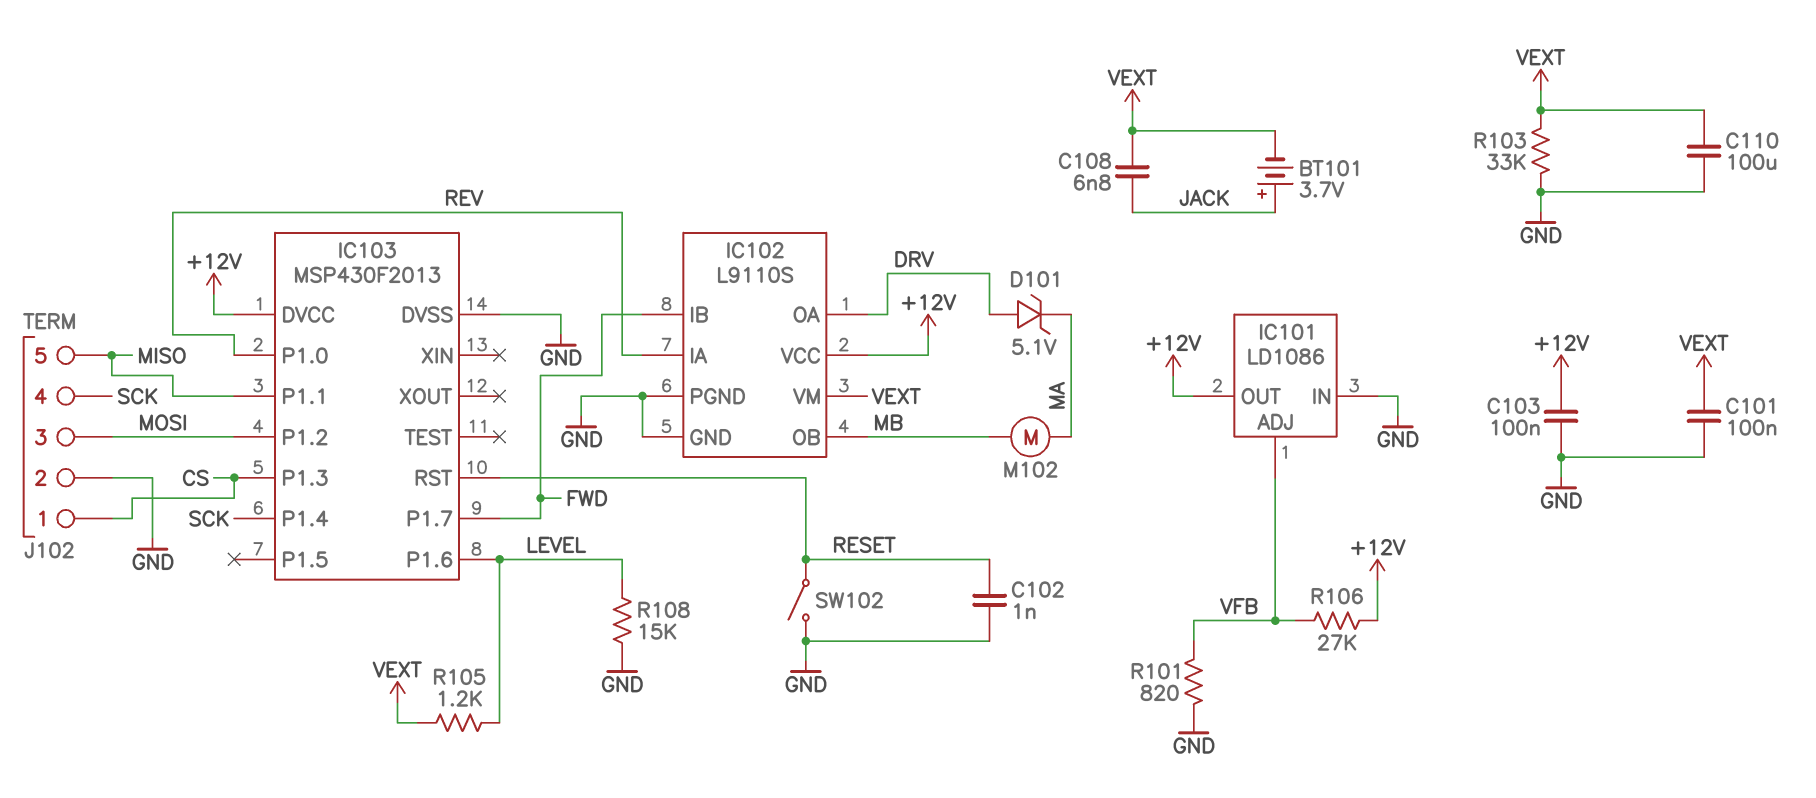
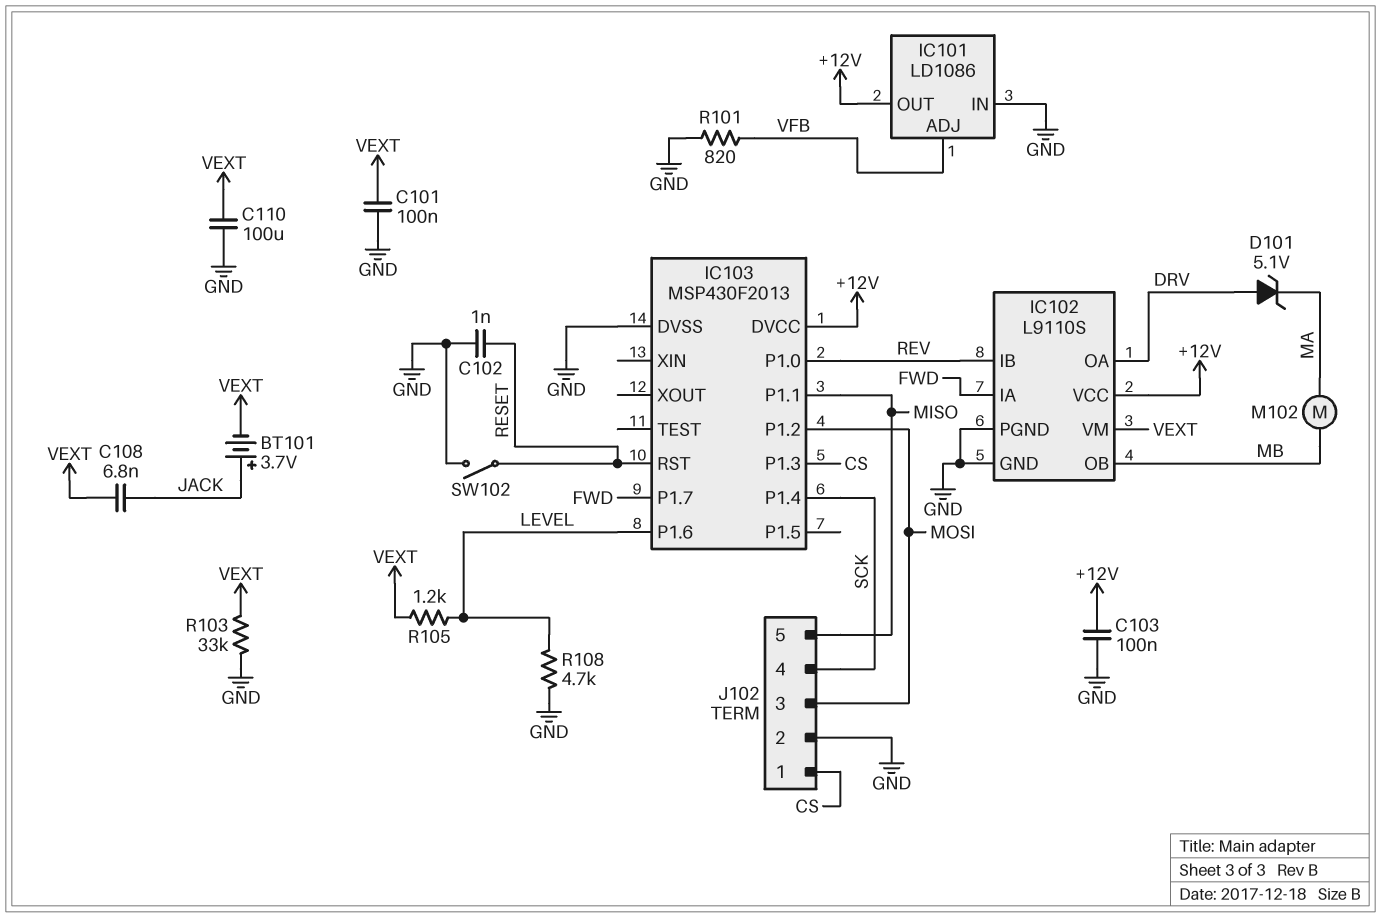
IC102 pin IA: REV -> FWD
IC102 pin IB: FWD -> REV
R106: 27k (+12V, VFB) -> none
R108: 15k (GND, LEVEL) -> 4.7k (GND, LEVEL)

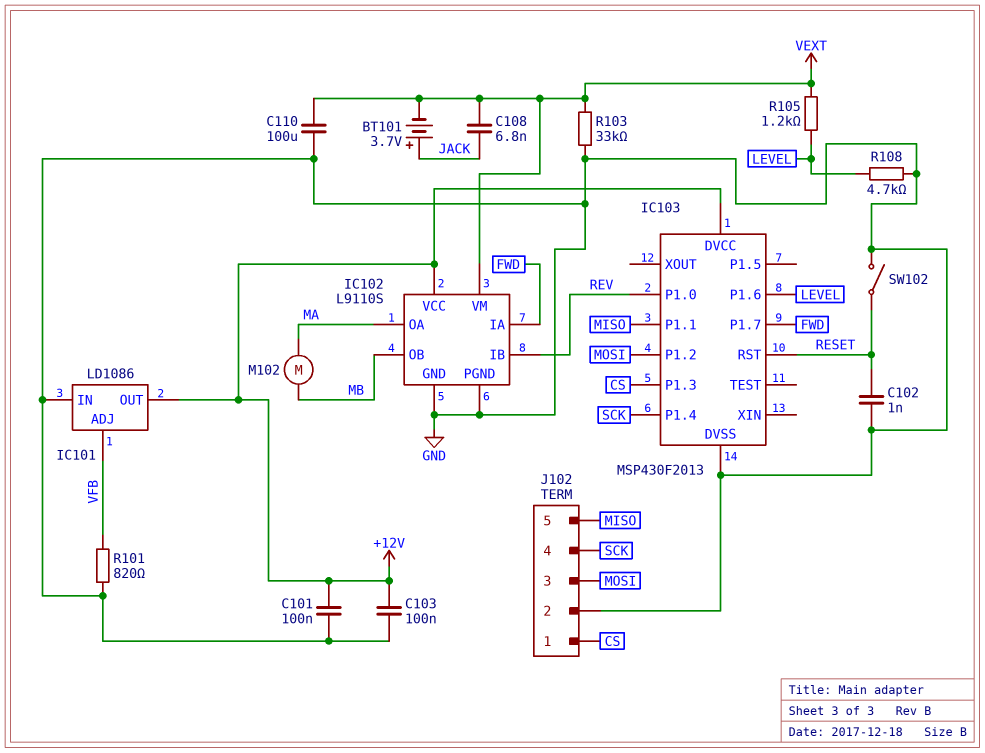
C101: 100nF (GND, VEXT) -> 100nF (+12V, GND)
D101: zener 5.1V (A DRV, K MA) -> none
IC102 pin OA: DRV -> MA

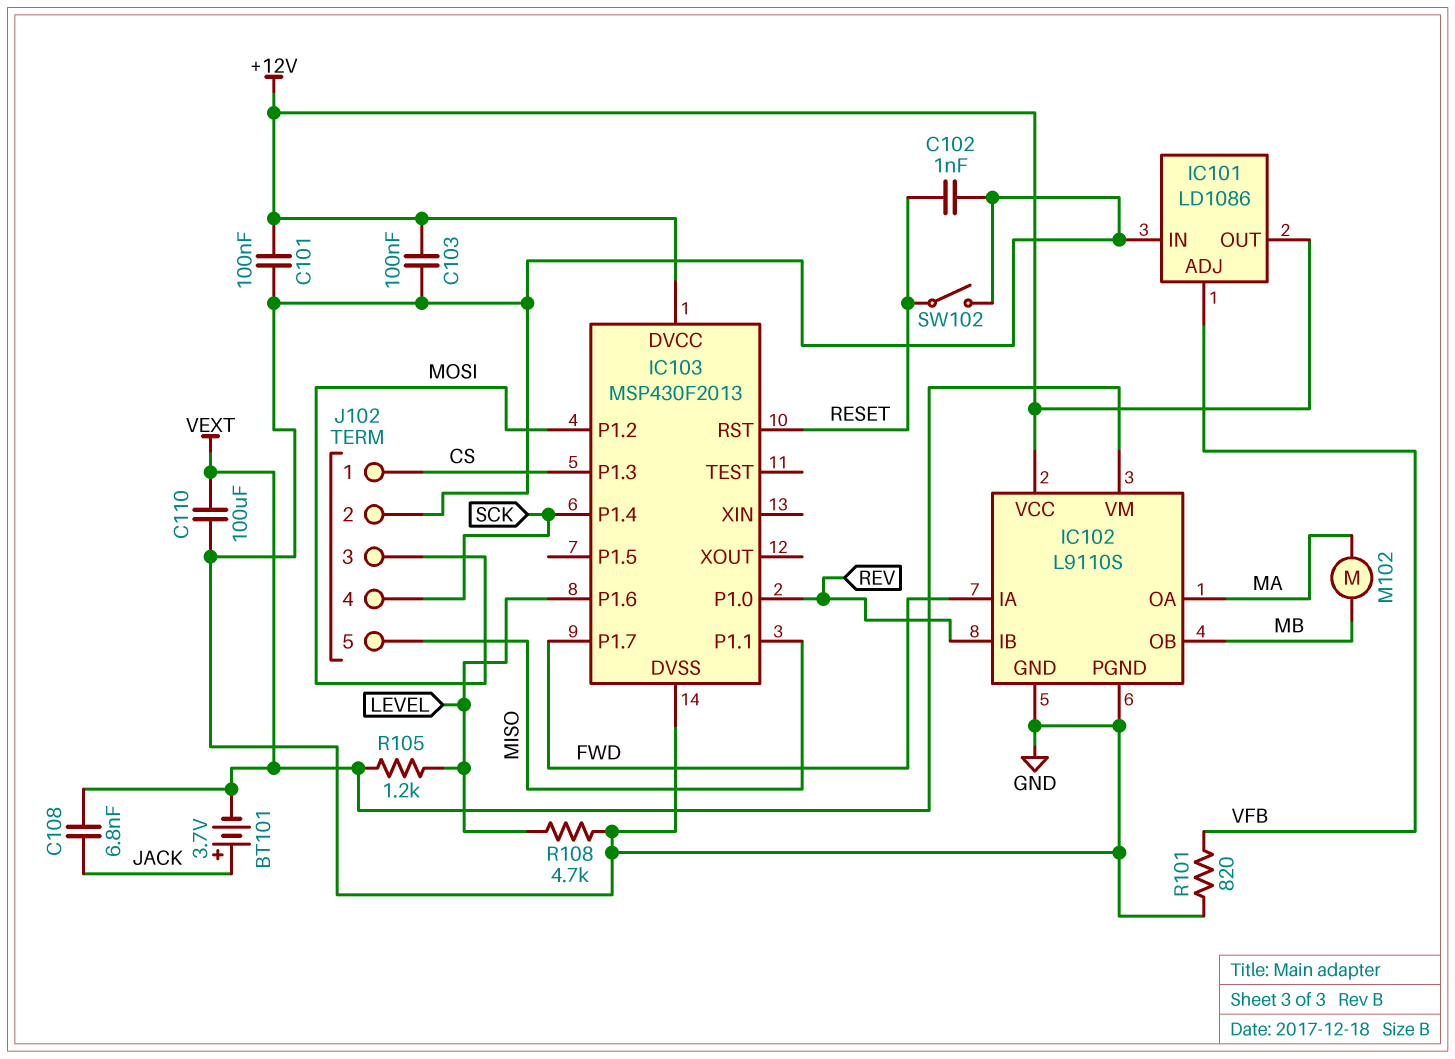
R103: 33k (GND, VEXT) -> none

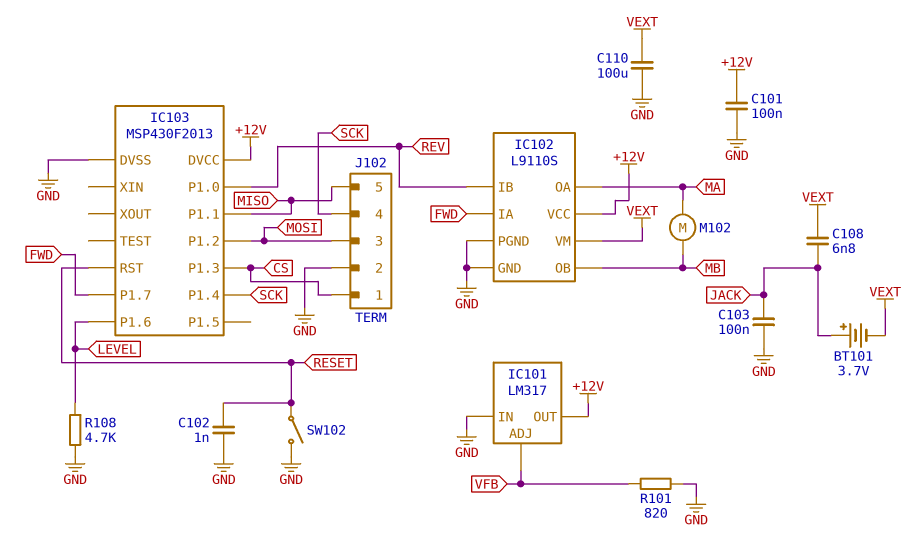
C103: 100nF (+12V, GND) -> 100nF (GND, JACK)
IC101: LD1086 -> LM317
R105: 1.2k (LEVEL, VEXT) -> none

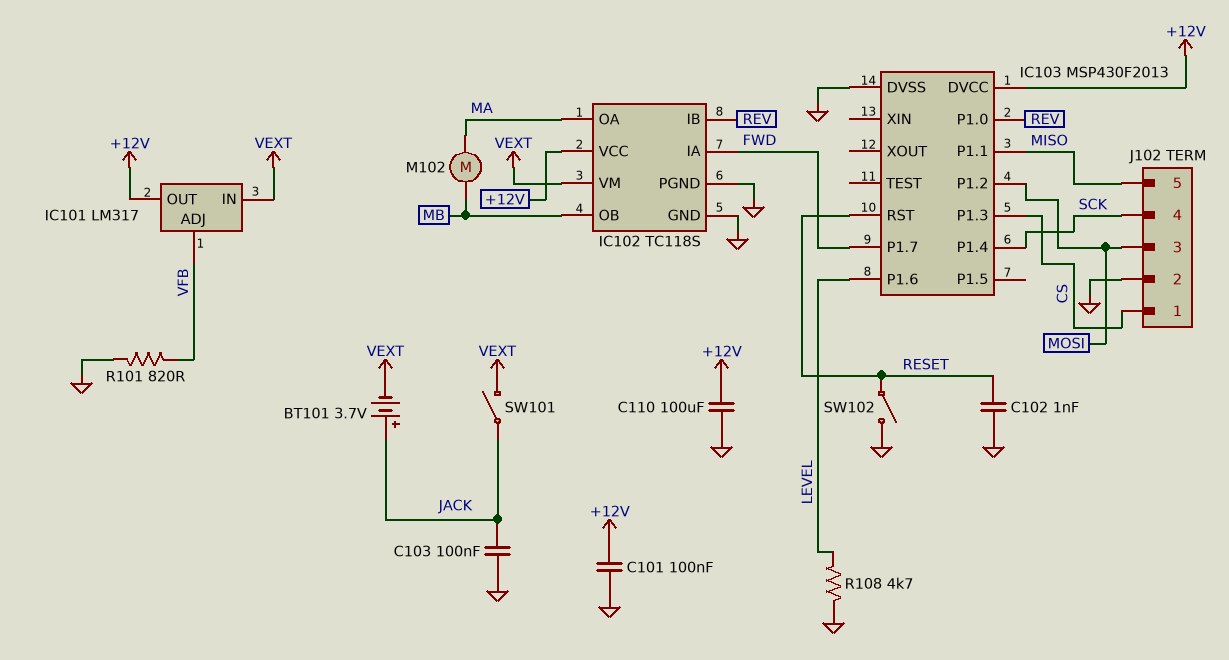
C108: 6.8nF (JACK, VEXT) -> none
C110: 100uF (GND, VEXT) -> 100uF (+12V, GND)
IC101 pin IN: GND -> VEXT
IC102: L9110S -> TC118S
SW101: none -> switch (JACK, VEXT)

